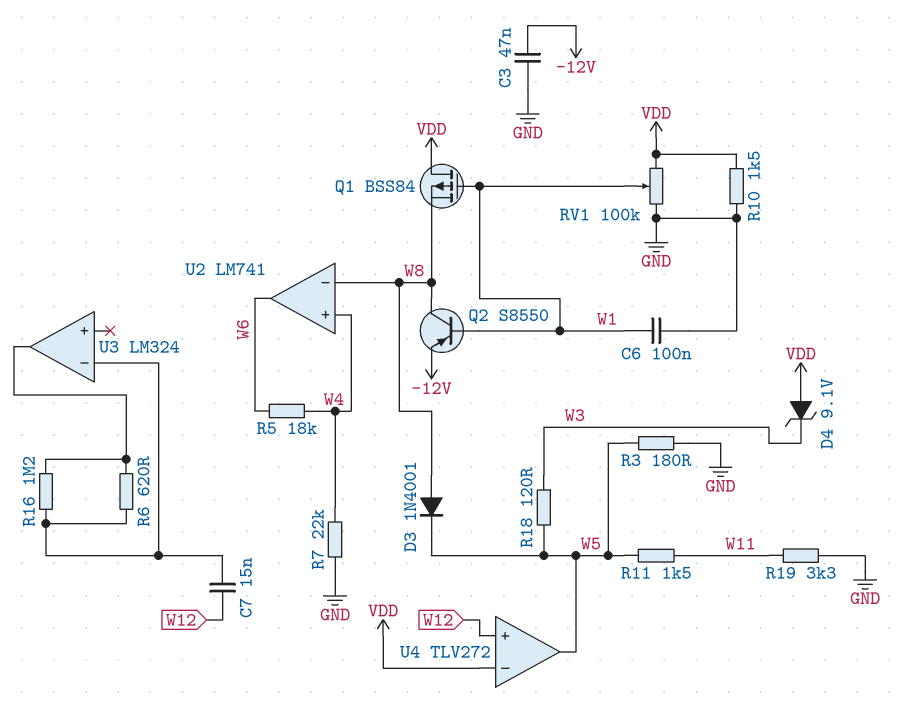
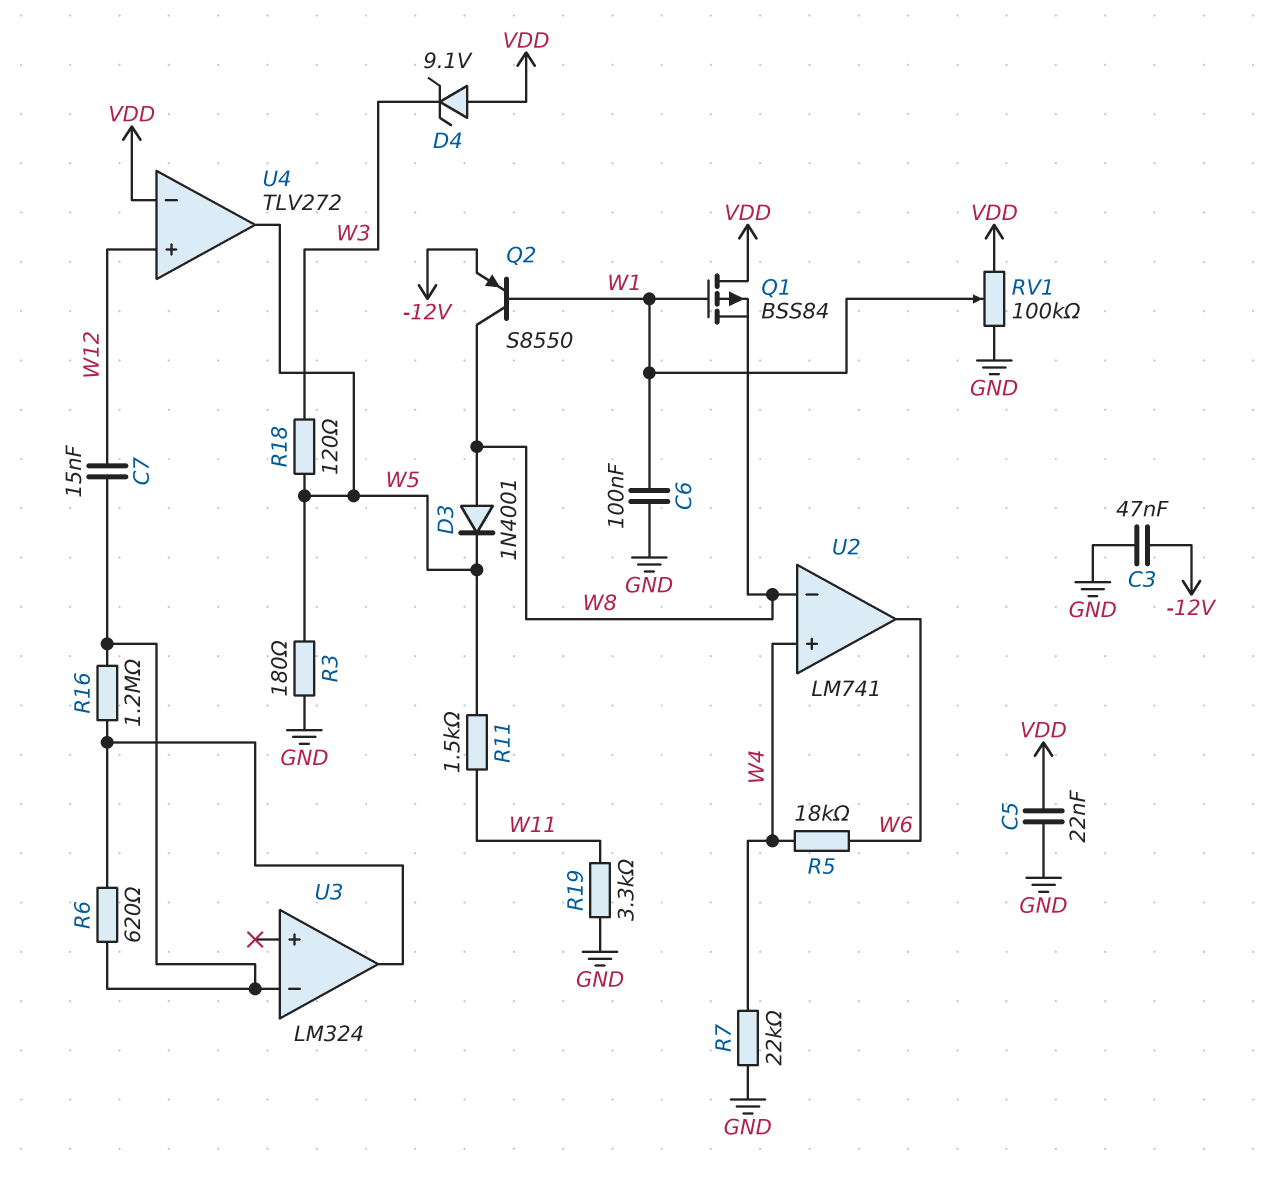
C5: none -> 22nF (GND, VDD)
R10: 1.5k (GND, VDD) -> none

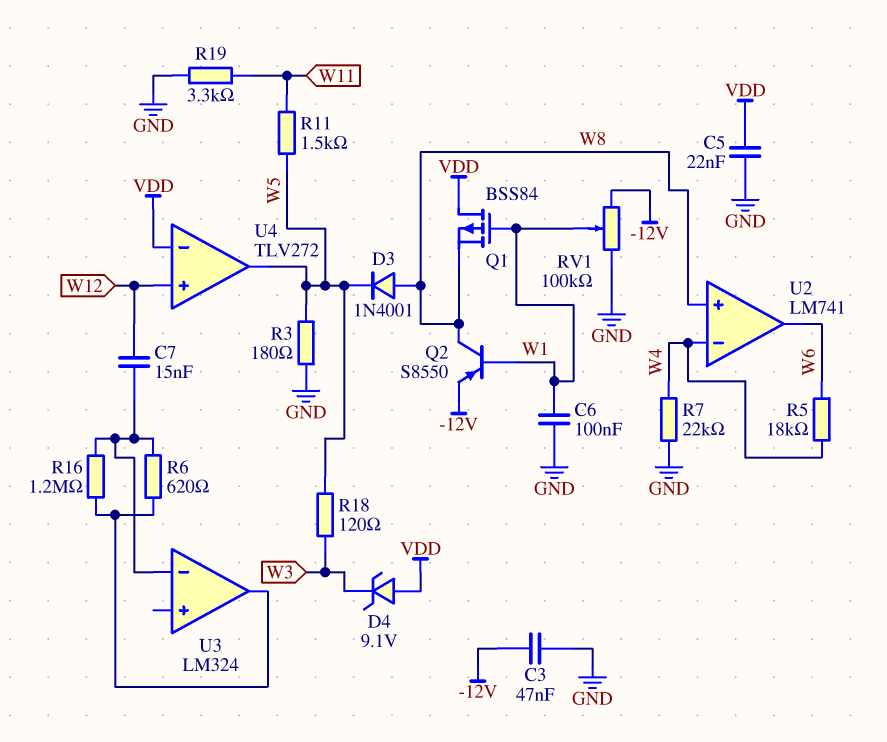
RV1: 100k (GND, VDD, wiper W1) -> 100k (-12V, GND, wiper W1)
U2 pin in+: W4 -> W8
U2 pin in-: W8 -> W4

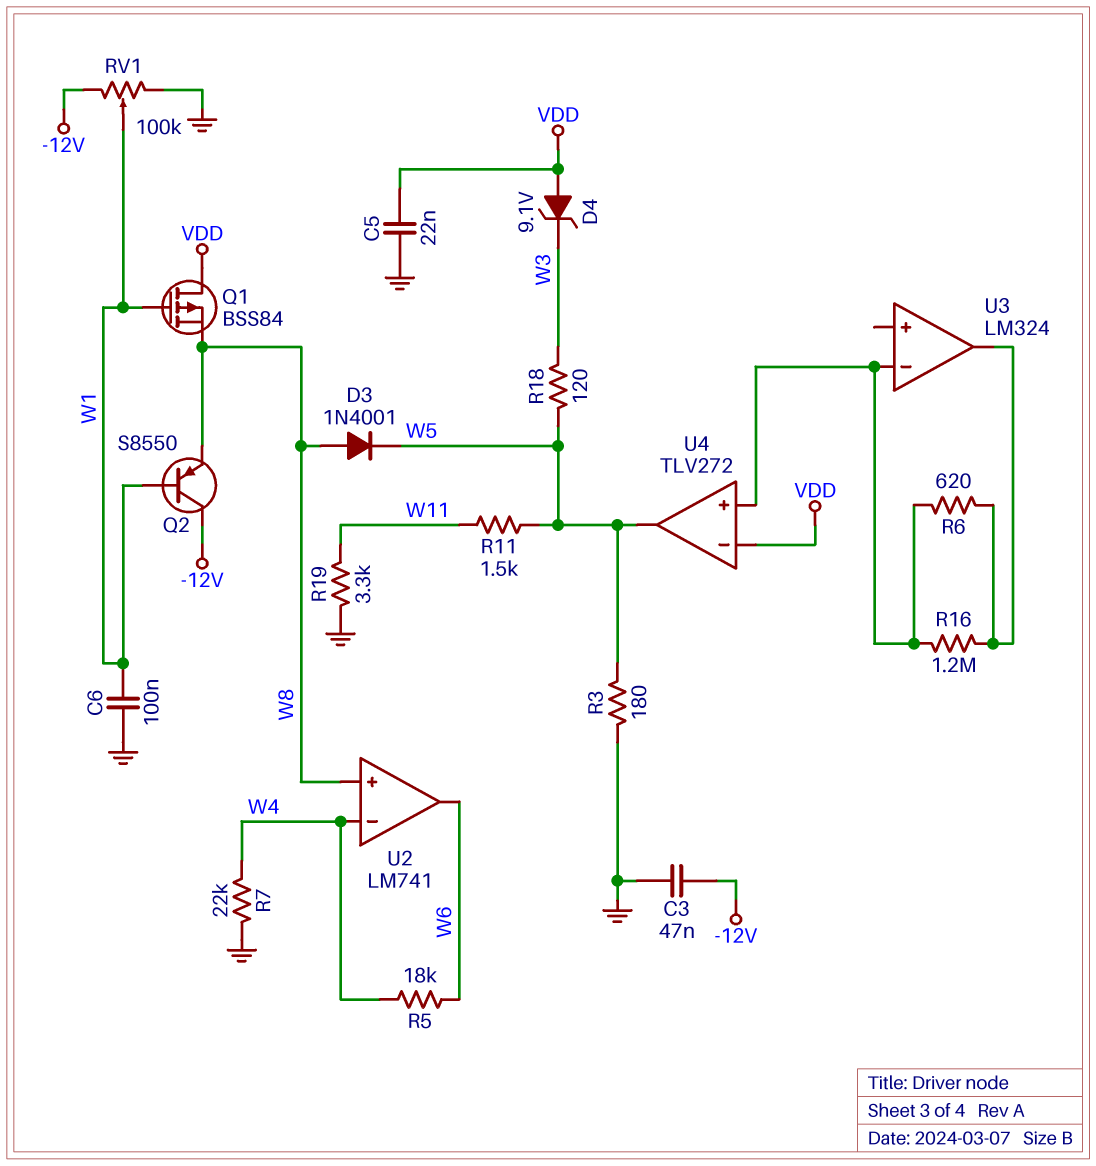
C7: 15nF (U3/in-, W12) -> none
Q2: PNP S8550 (B W1, C W8, E -12V) -> PNP S8550 (B W1, C -12V, E W8)
U4 pin in+: W12 -> U3/in-

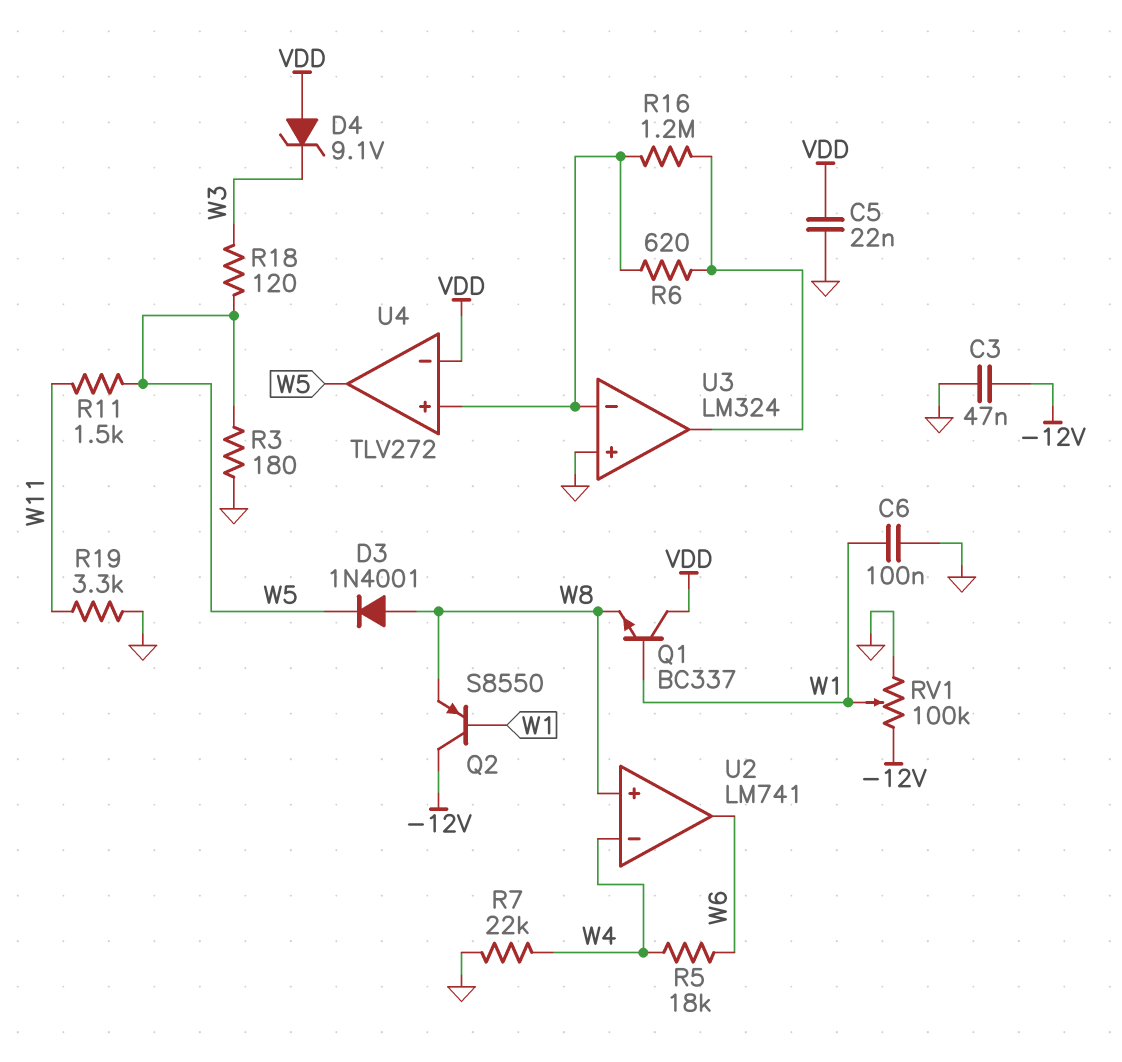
Q1: PMOS BSS84 (G W1, D VDD, S W8) -> NPN BC337 (B W1, C VDD, E W8)
U3 pin in+: none -> GND

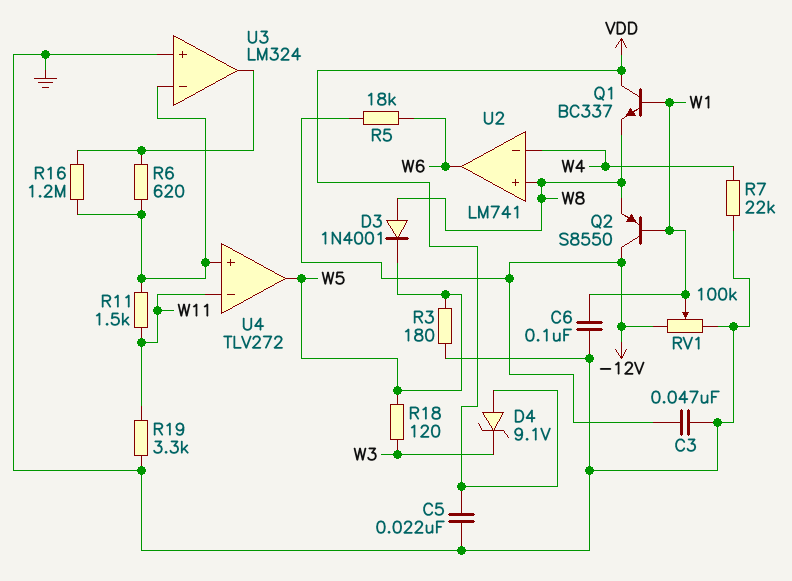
R5: 18k (W4, W6) -> 18k (-12V, W6)
R11: 1.5k (W5, W11) -> 1.5k (U3/in-, W11)
U4 pin in-: VDD -> W11

